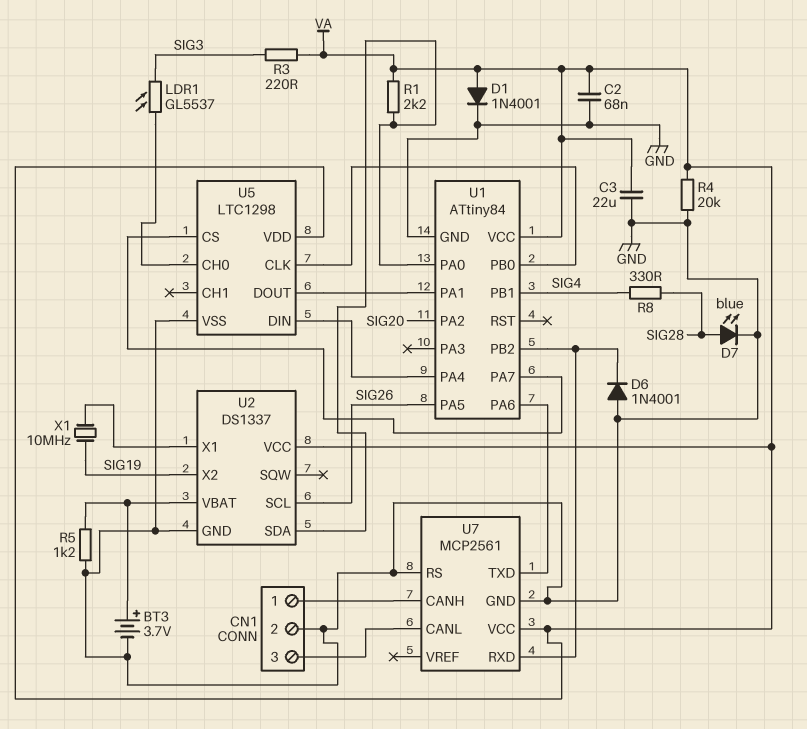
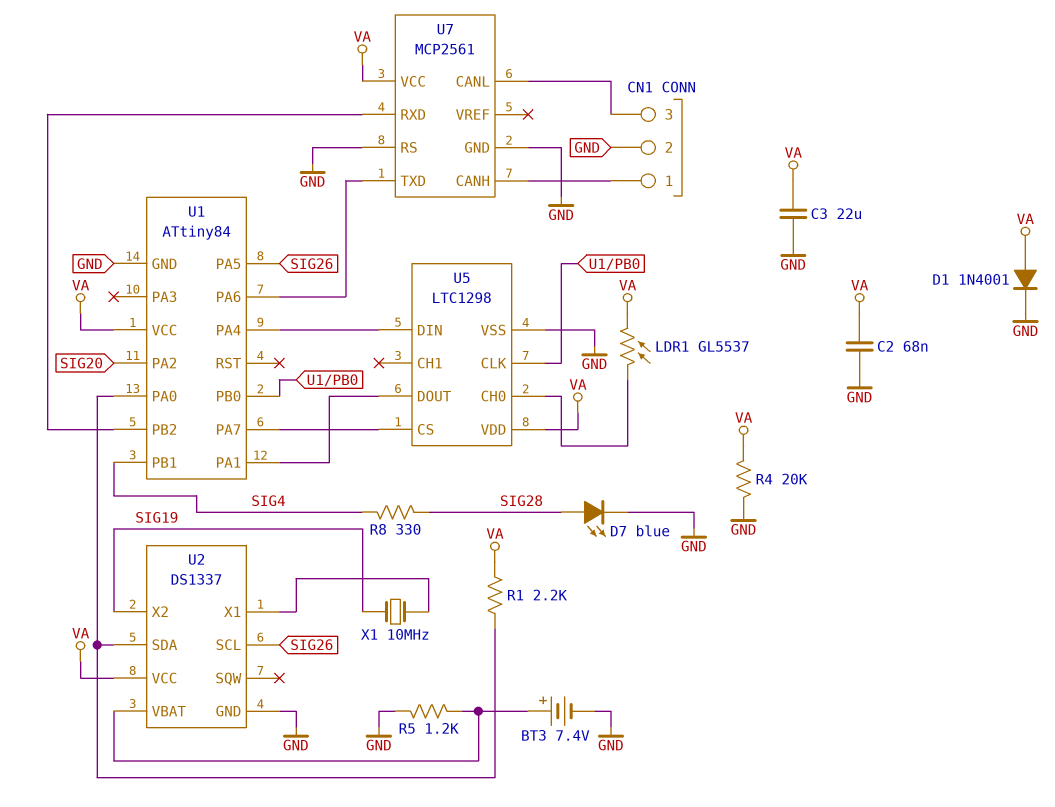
BT3: 3.7V (plus U2/VBAT, minus GND) -> 7.4V (plus U2/VBAT, minus GND)
D6: diode 1N4001 (A GND, K U1/PB2) -> none
LDR1: GL5537 (SIG3, U5/CH0) -> GL5537 (U5/CH0, VA)
R3: 220 (SIG3, VA) -> none

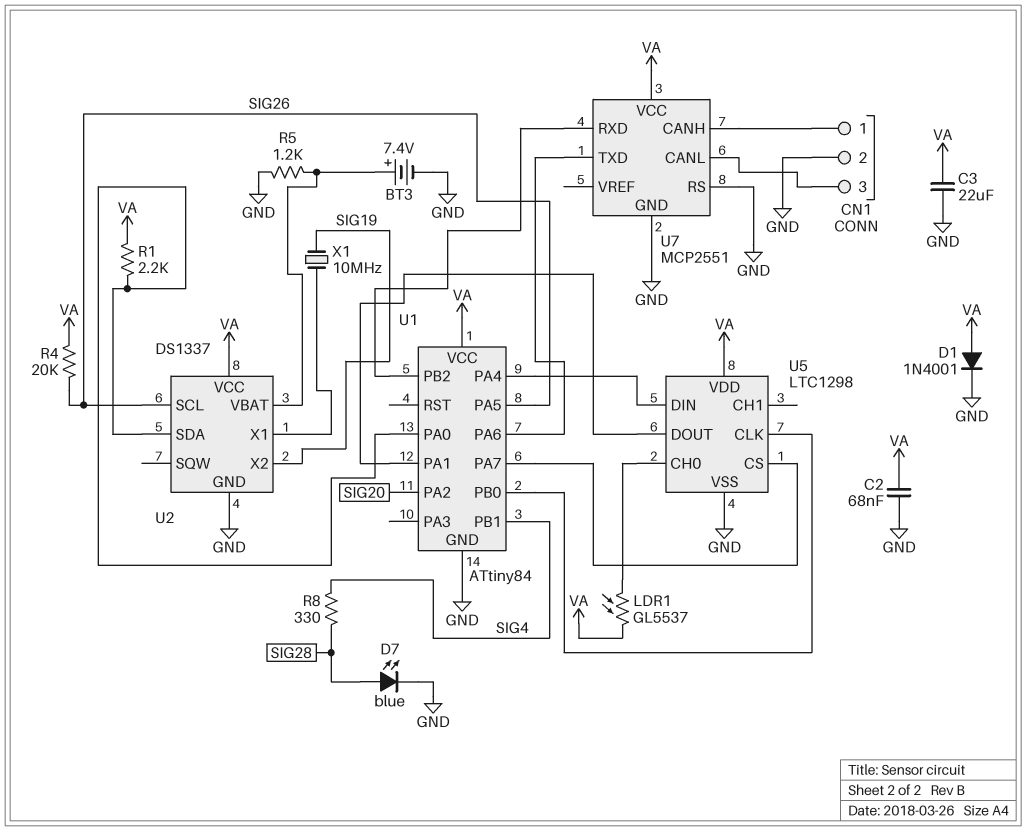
R4: 20k (GND, VA) -> 20k (SIG26, VA)
U7: MCP2561 -> MCP2551

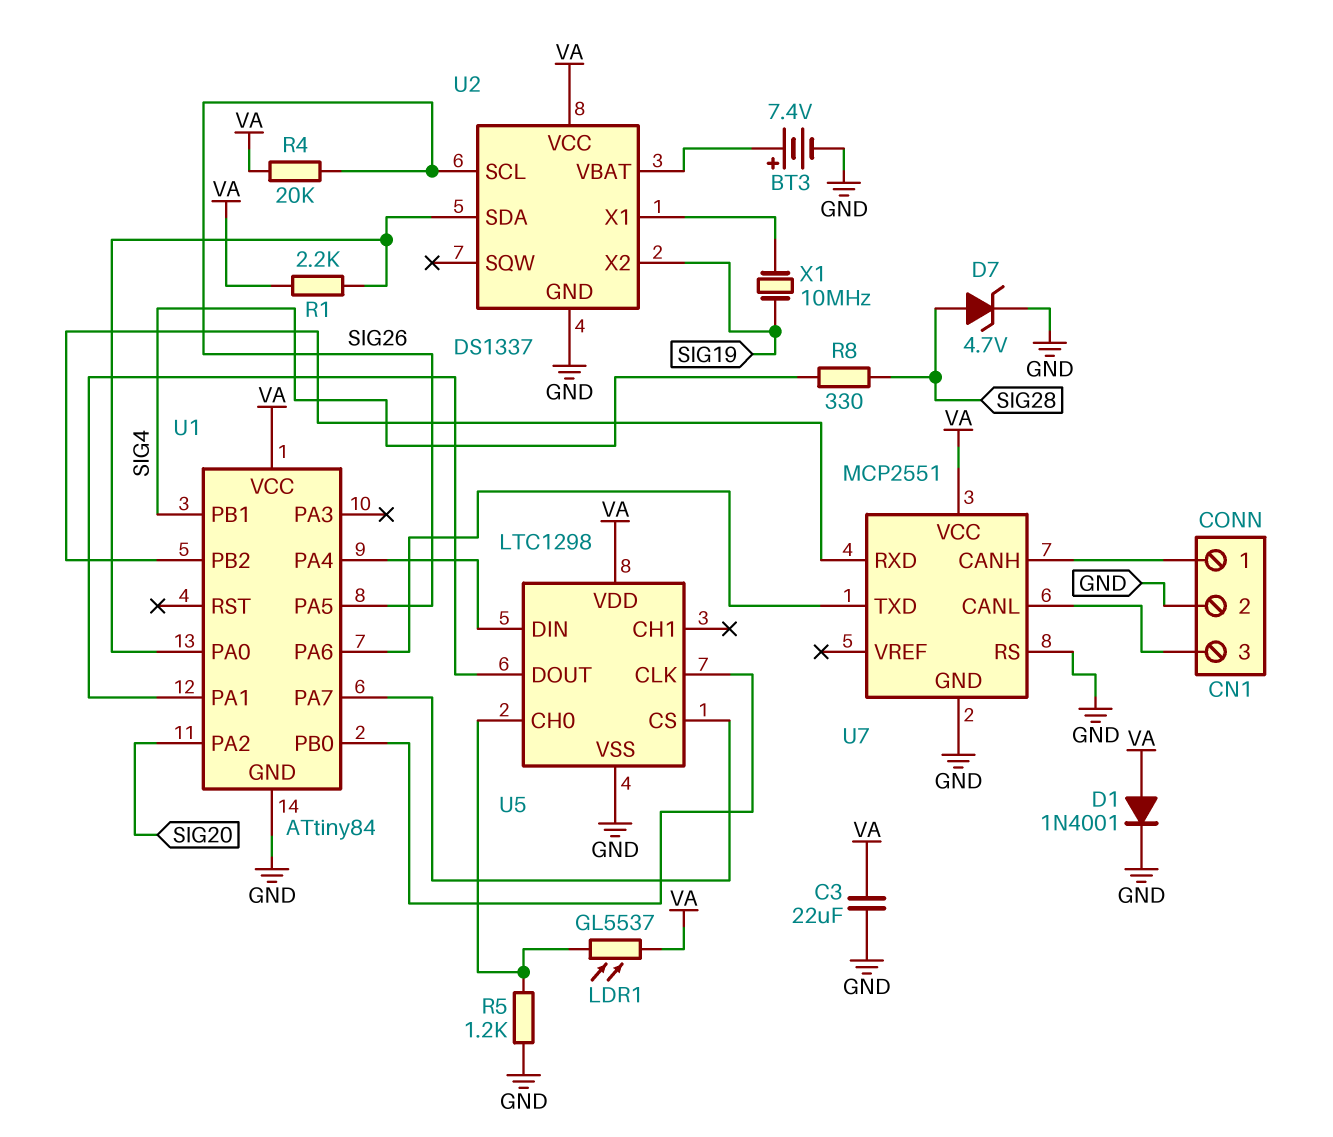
C2: 68nF (GND, VA) -> none
D7: LED blue (A SIG28, K GND) -> zener 4.7V (A SIG28, K GND)
R5: 1.2k (GND, U2/VBAT) -> 1.2k (GND, U5/CH0)

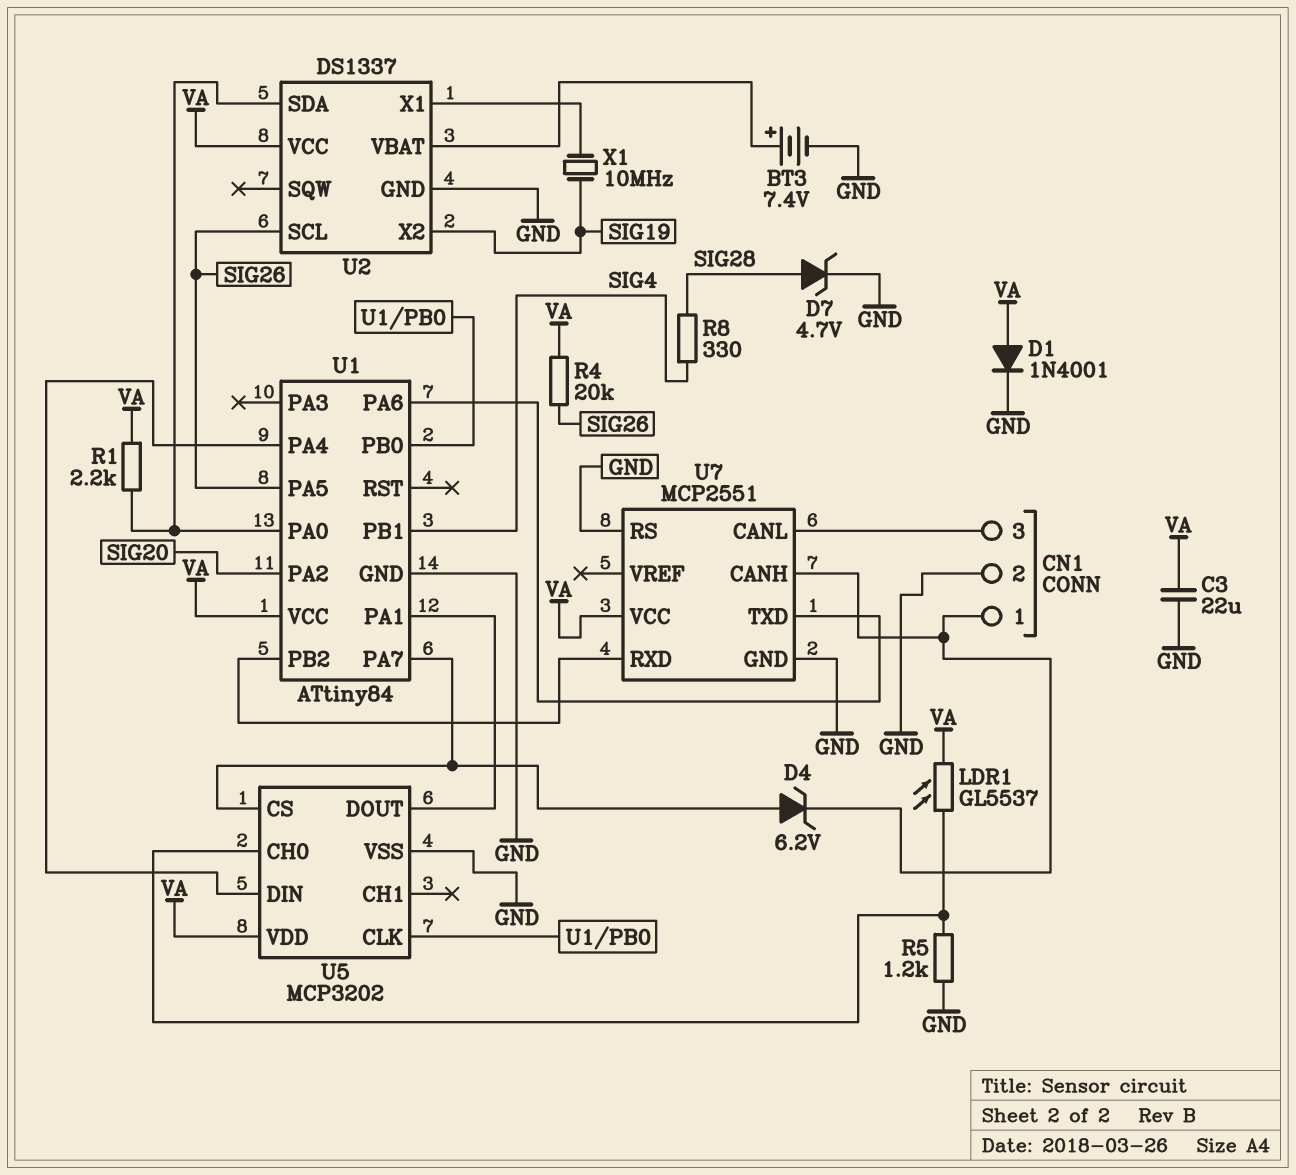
D4: none -> zener 6.2V (A U1/PA7, K CN1/1)
U5: LTC1298 -> MCP3202

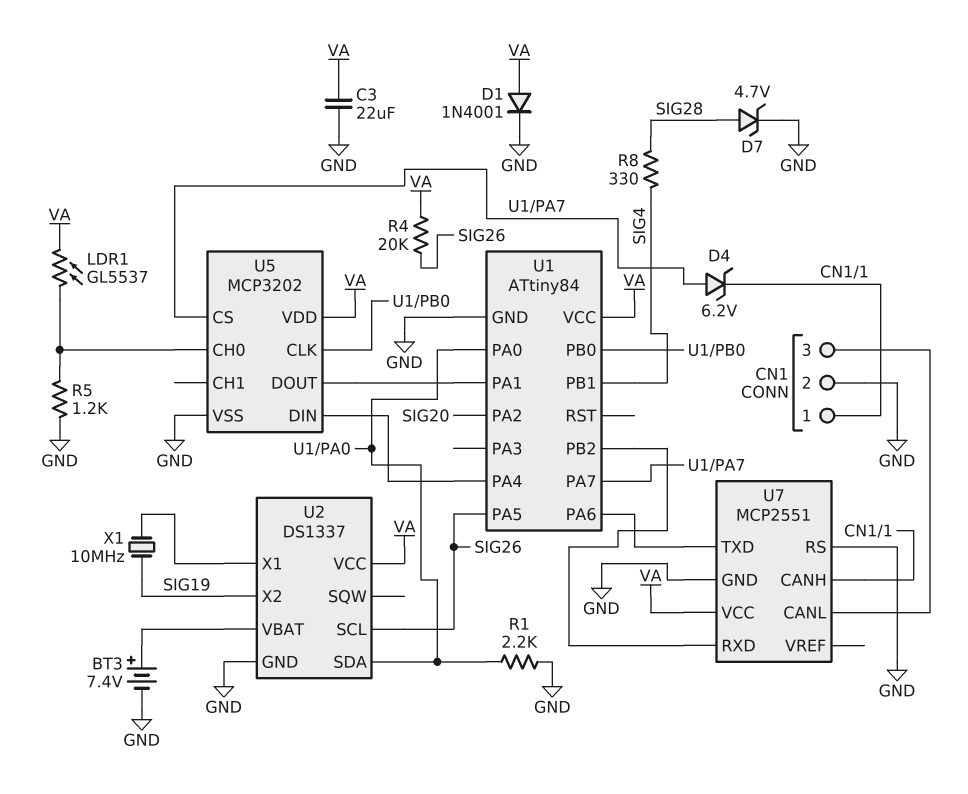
R1: 2.2k (U1/PA0, VA) -> 2.2k (GND, U1/PA0)

